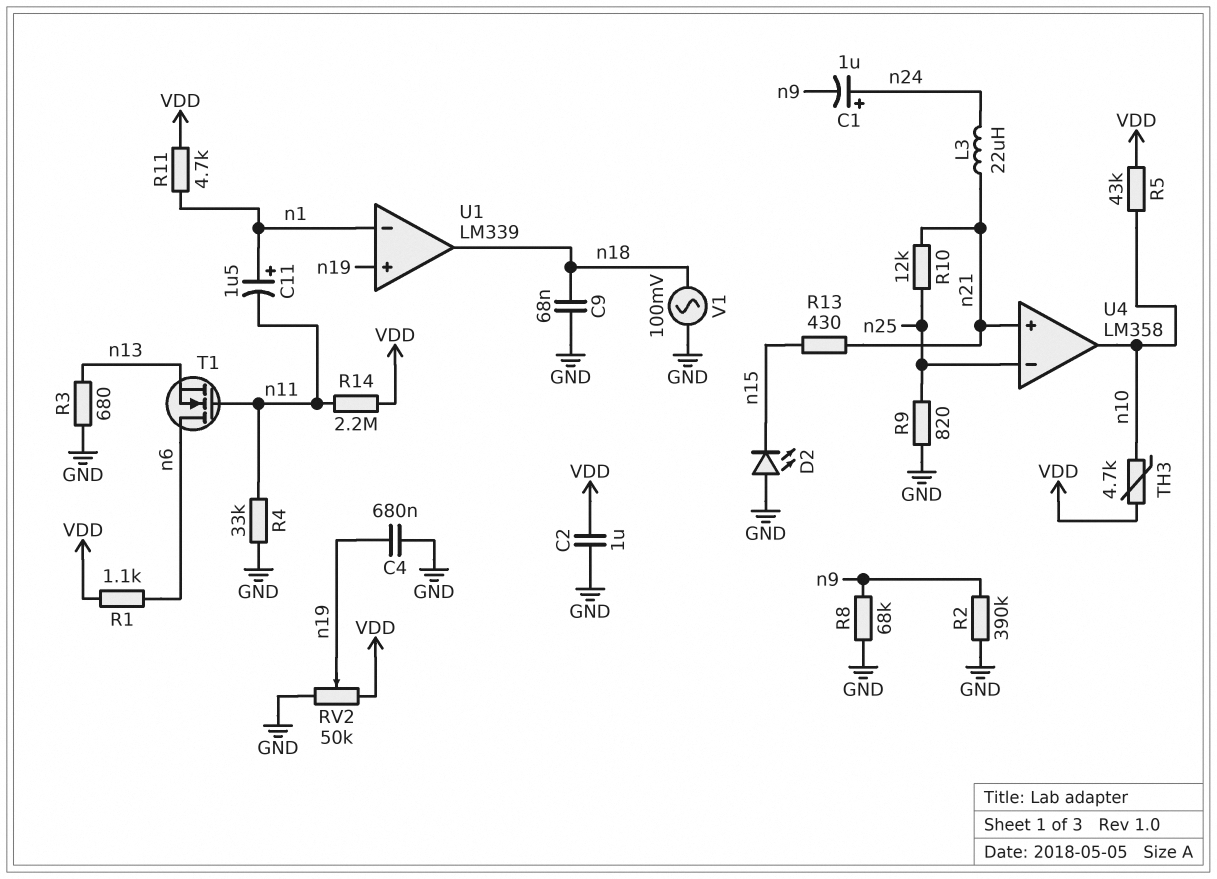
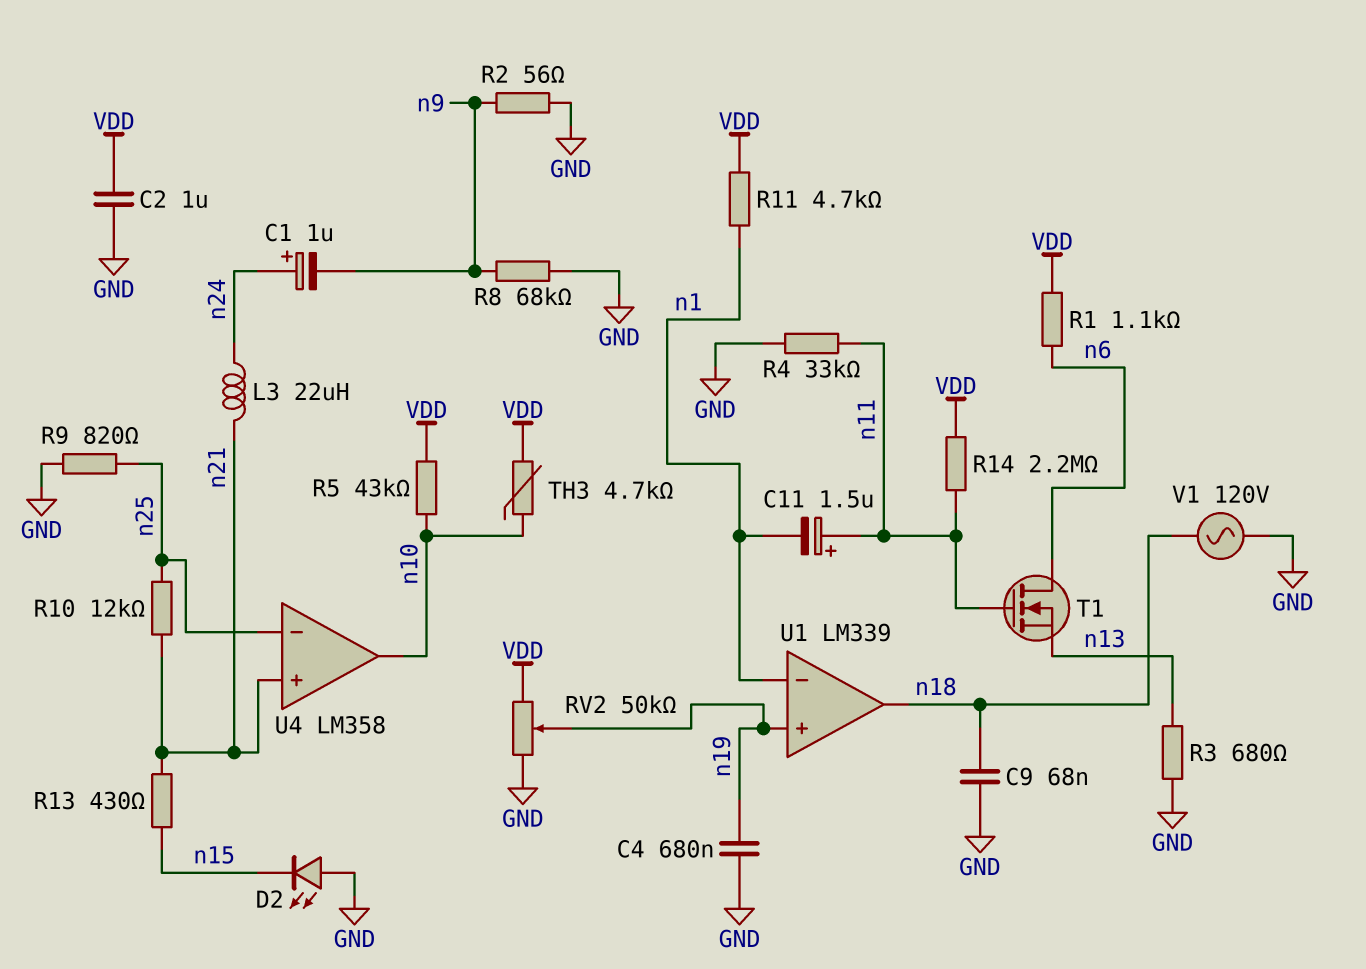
C11: 1.5uF (plus n1, minus n11) -> 1.5uF (plus n11, minus n1)
R2: 390k (GND, n9) -> 56 (GND, n9)
V1: AC 100mV (GND, n18) -> AC 120V (GND, n18)

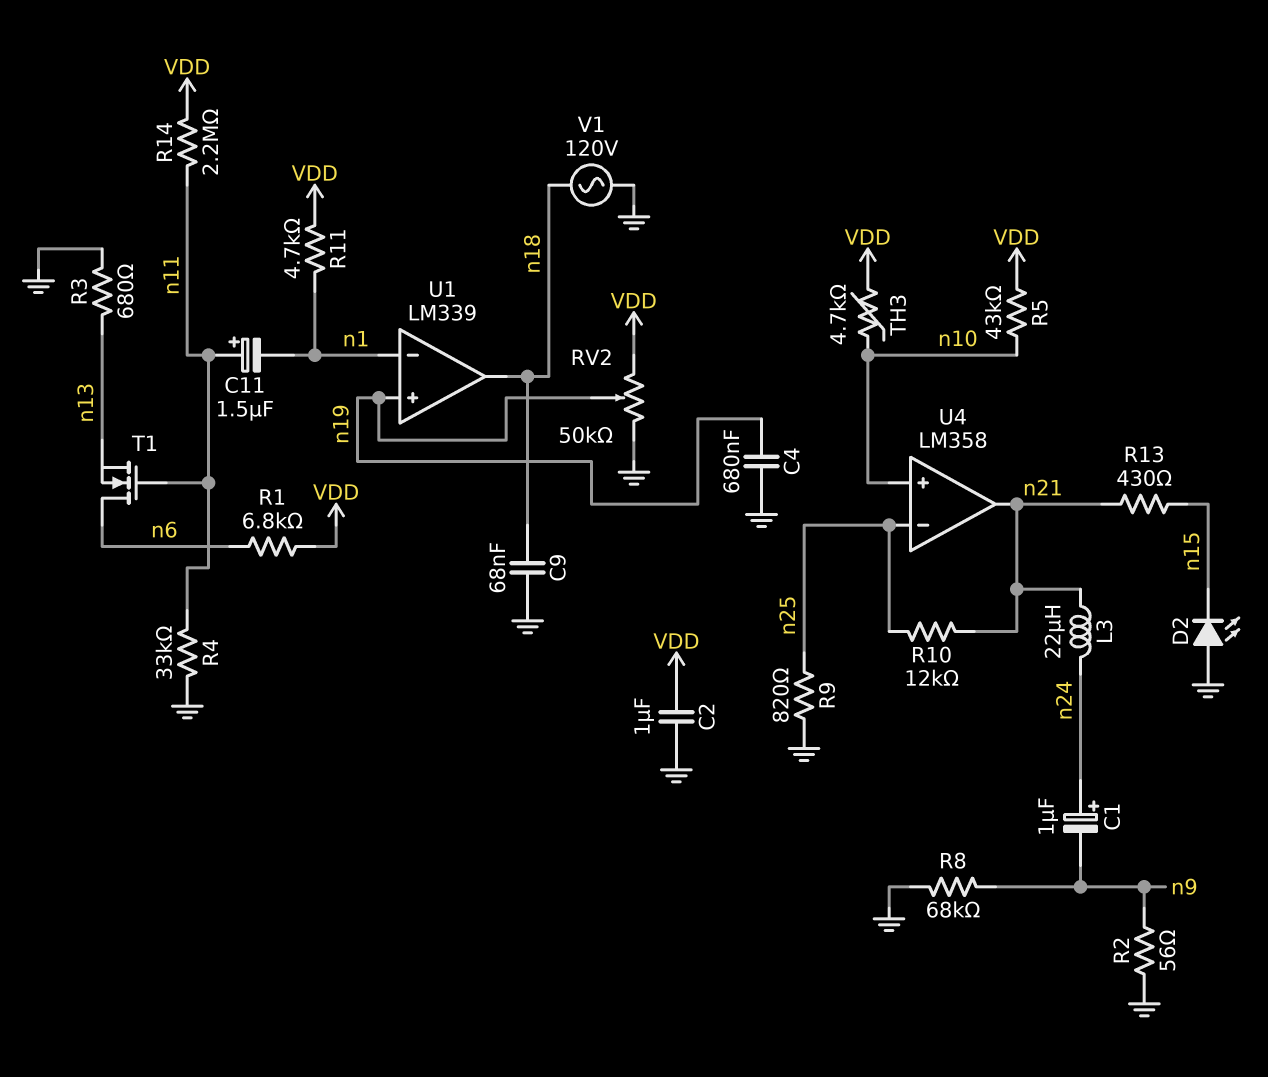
R1: 1.1k (VDD, n6) -> 6.8k (VDD, n6)
U4 pin in+: n21 -> n10
U4 pin out: n10 -> n21

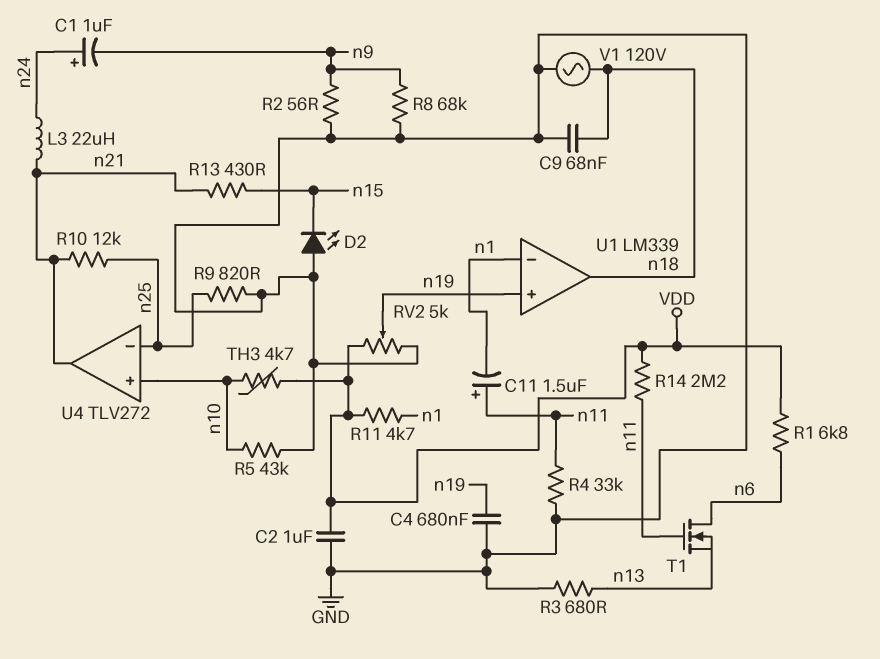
R5: 43k (VDD, n10) -> 43k (GND, n10)
RV2: 50k (GND, VDD, wiper n19) -> 5k (GND, VDD, wiper n19)
U4: LM358 -> TLV272

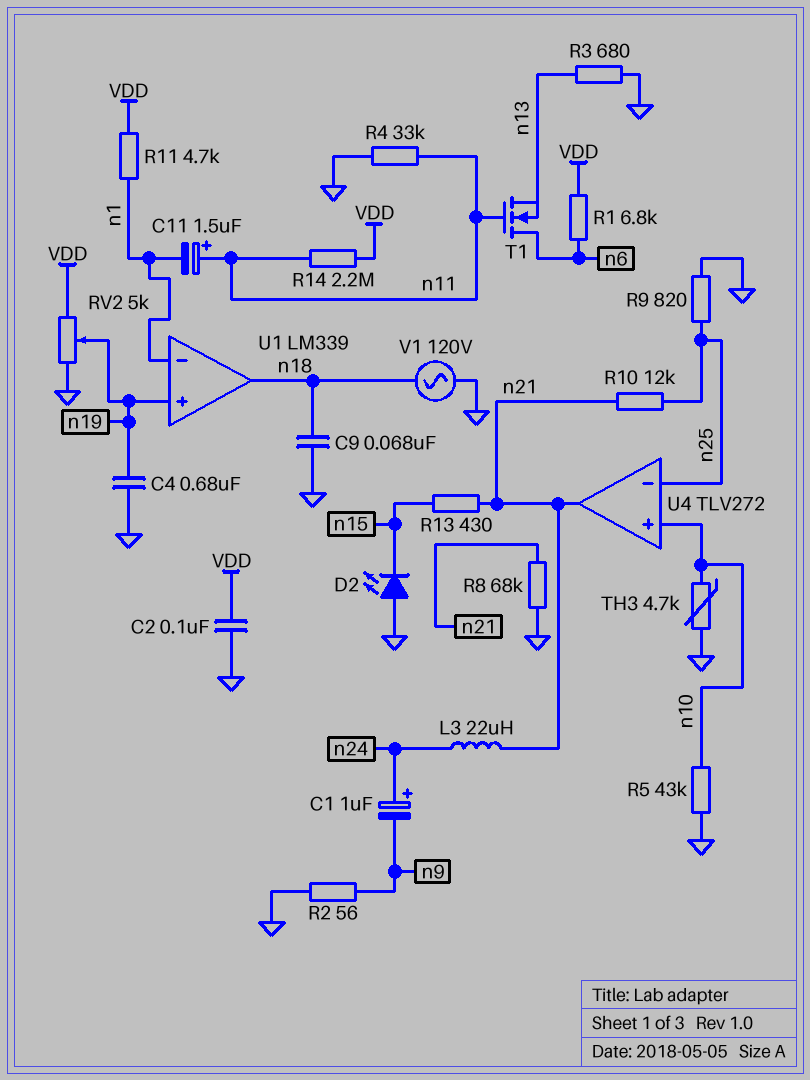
C2: 1uF (GND, VDD) -> 100nF (GND, VDD)
R8: 68k (GND, n9) -> 68k (GND, n21)
TH3: 4.7k (VDD, n10) -> 4.7k (GND, n10)

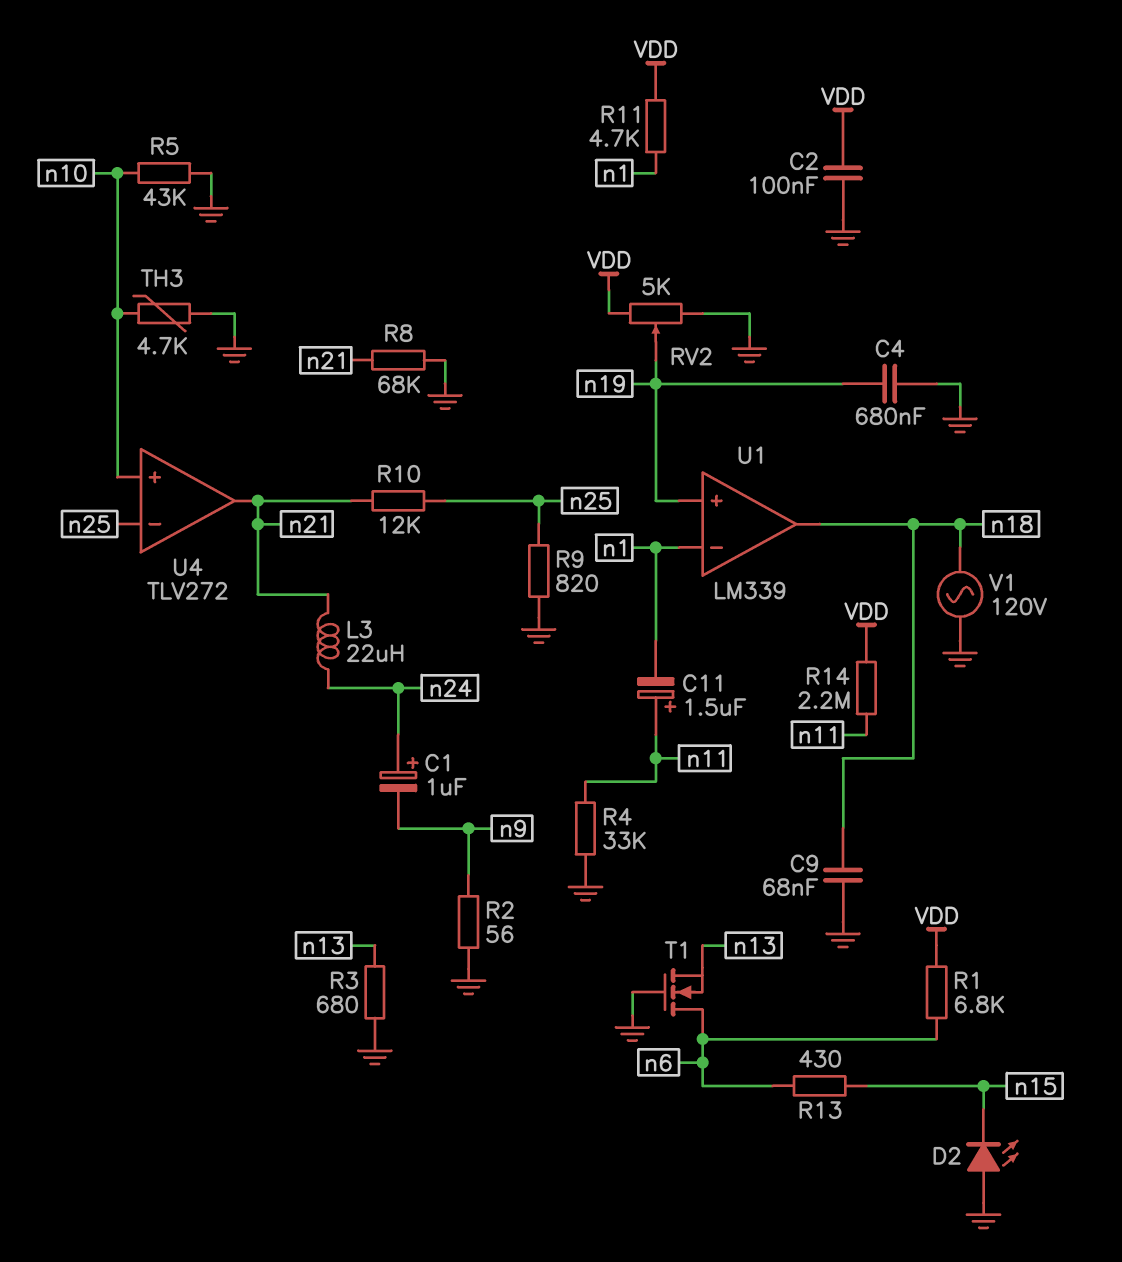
R13: 430 (n15, n21) -> 430 (n6, n15)
T1: NMOS (G n11, D n6, S n13) -> NMOS (G GND, D n6, S n13)

